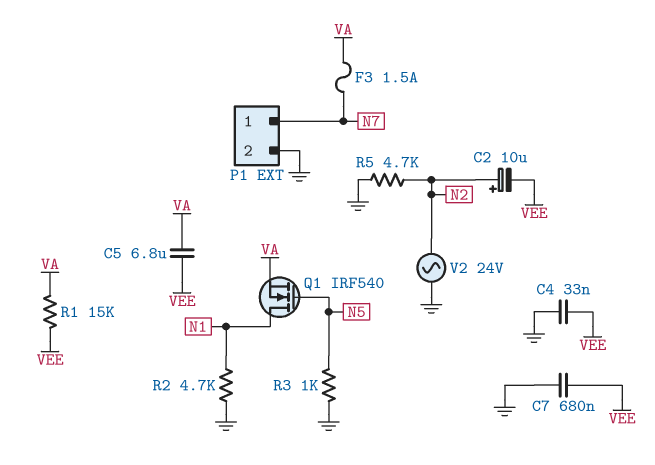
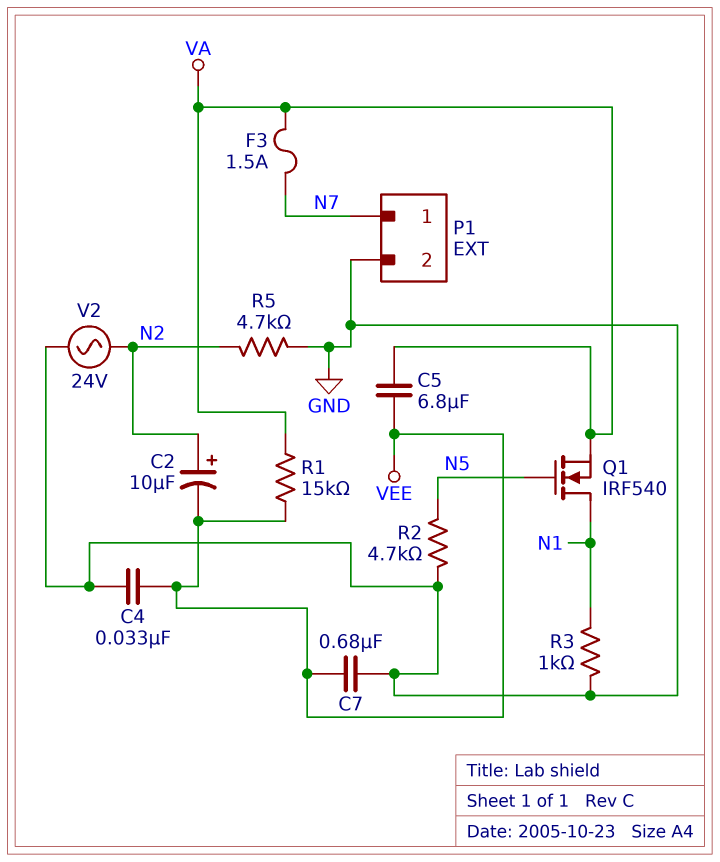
R2: 4.7k (GND, N1) -> 4.7k (GND, N5)
R3: 1k (GND, N5) -> 1k (GND, N1)

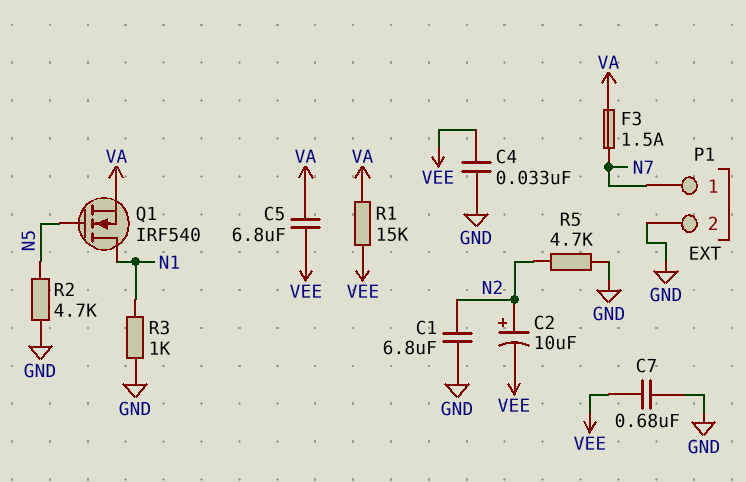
C1: none -> 6.8uF (GND, N2)
V2: AC 24V (GND, N2) -> none

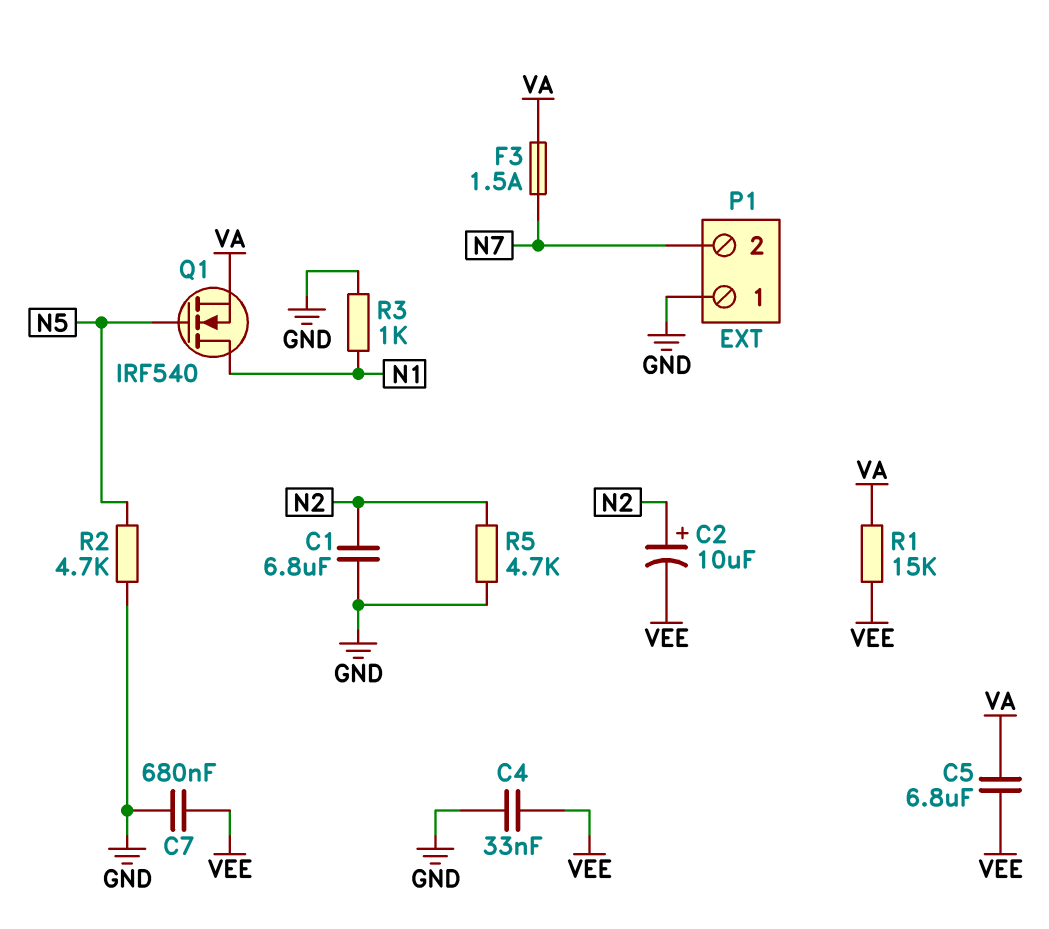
P1 pin 1: N7 -> GND
P1 pin 2: GND -> N7

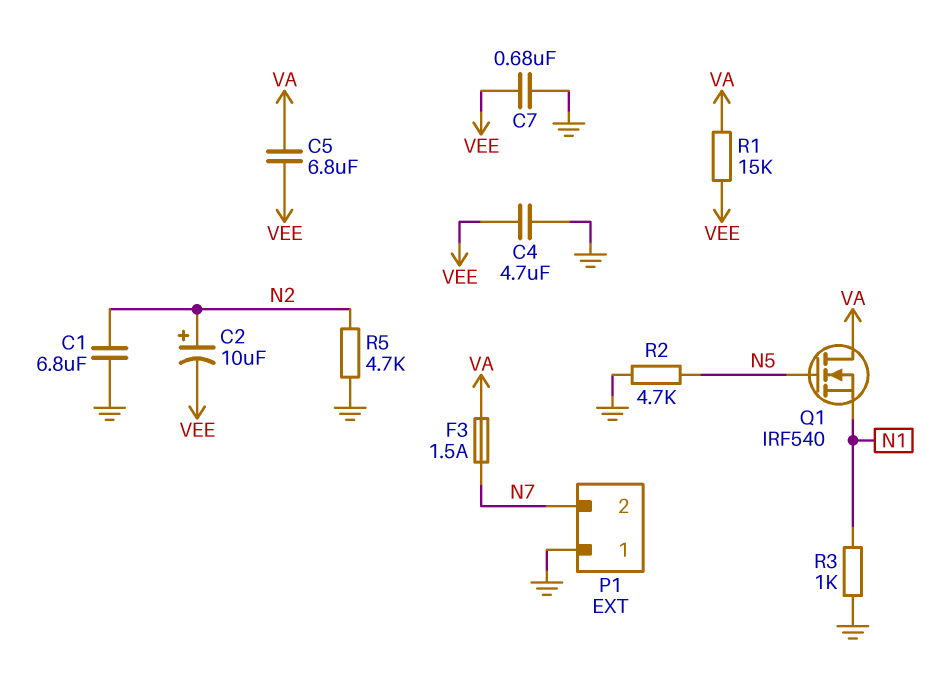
C4: 33nF (GND, VEE) -> 4.7uF (GND, VEE)
Q1: NMOS IRF540 (G N5, D N1, S VA) -> NMOS IRF540 (G N5, D VA, S N1)

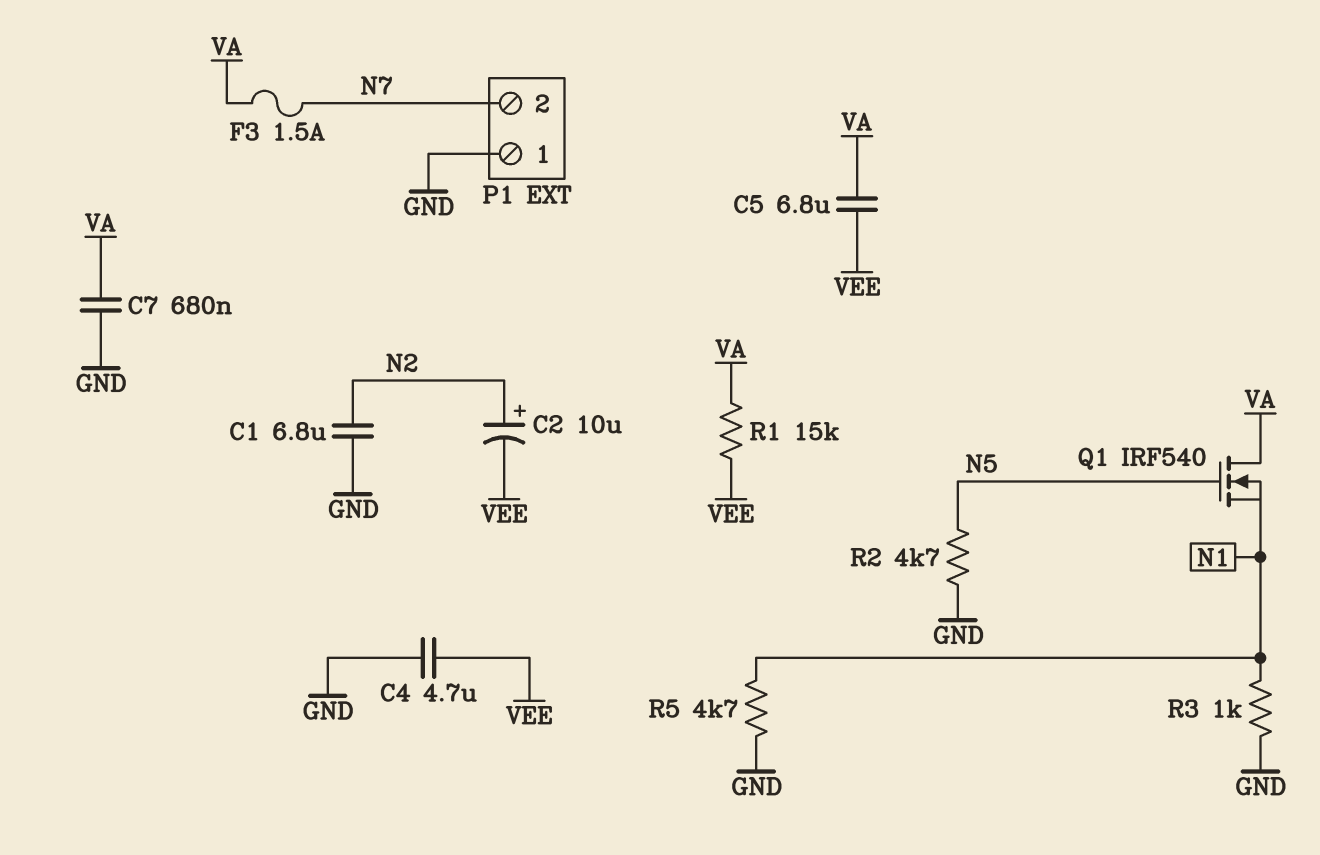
C7: 680nF (GND, VEE) -> 680nF (GND, VA)
R5: 4.7k (GND, N2) -> 4.7k (GND, N1)

